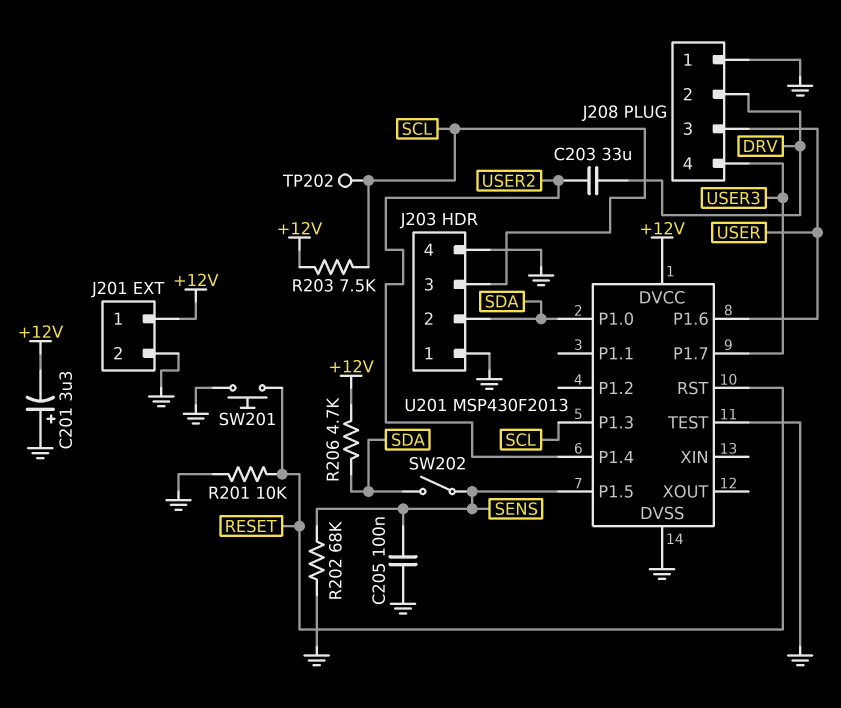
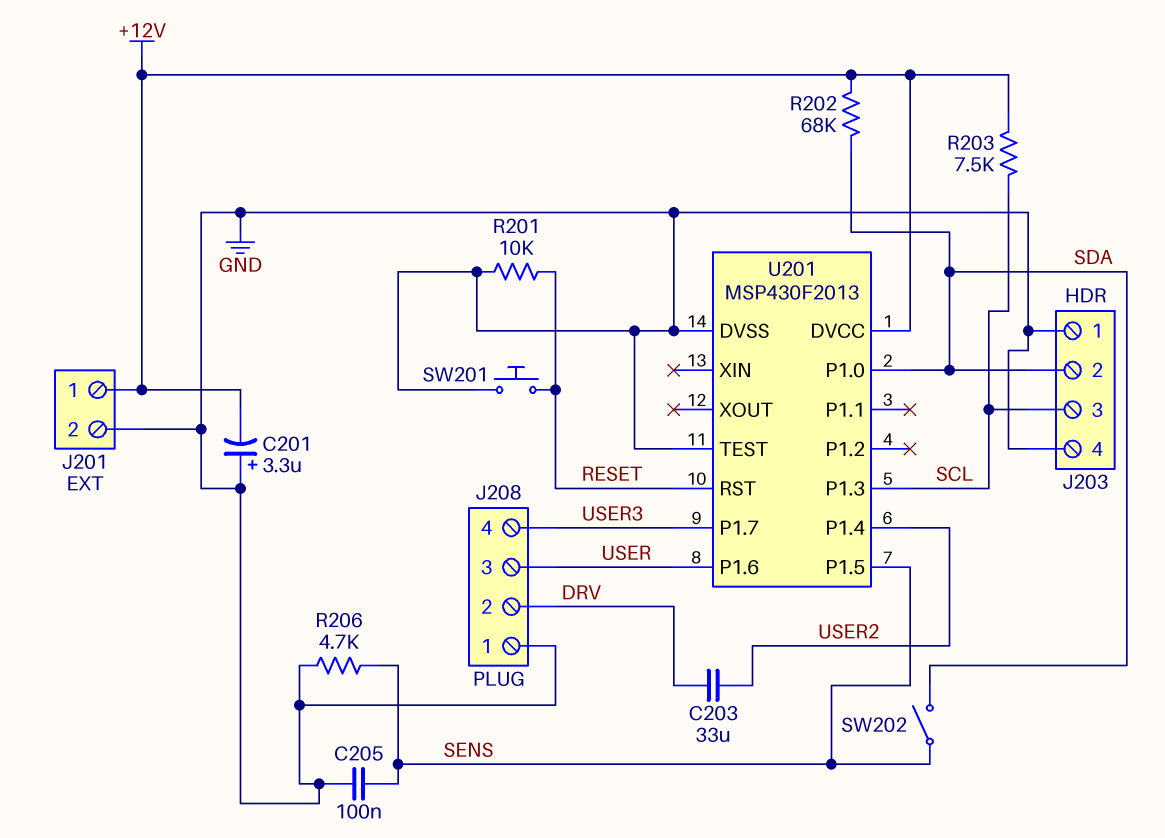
R202: 68k (GND, SENS) -> 68k (+12V, SDA)
R206: 4.7k (+12V, SDA) -> 4.7k (GND, SENS)
TP202: test point (SCL) -> none

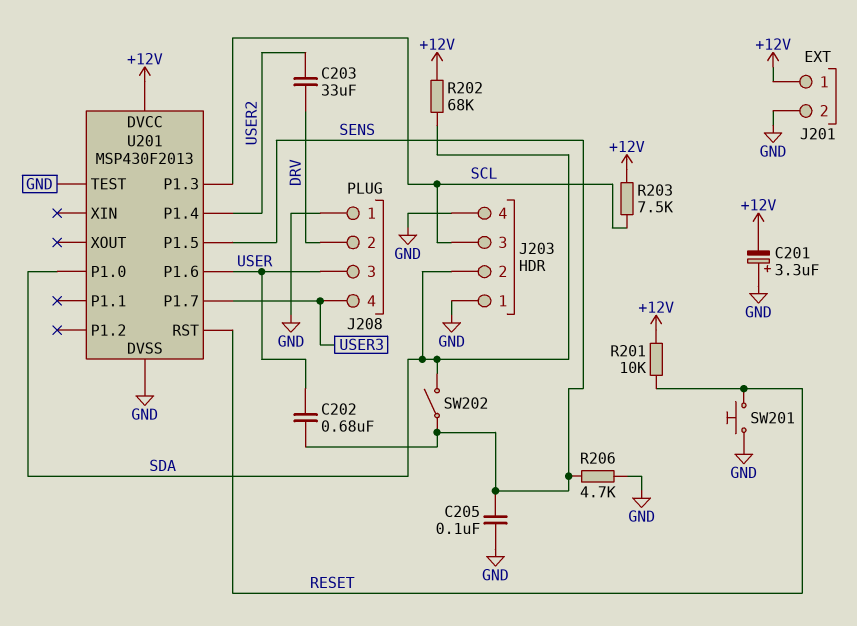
C202: none -> 680nF (SENS, USER)
R201: 10k (GND, RESET) -> 10k (+12V, RESET)

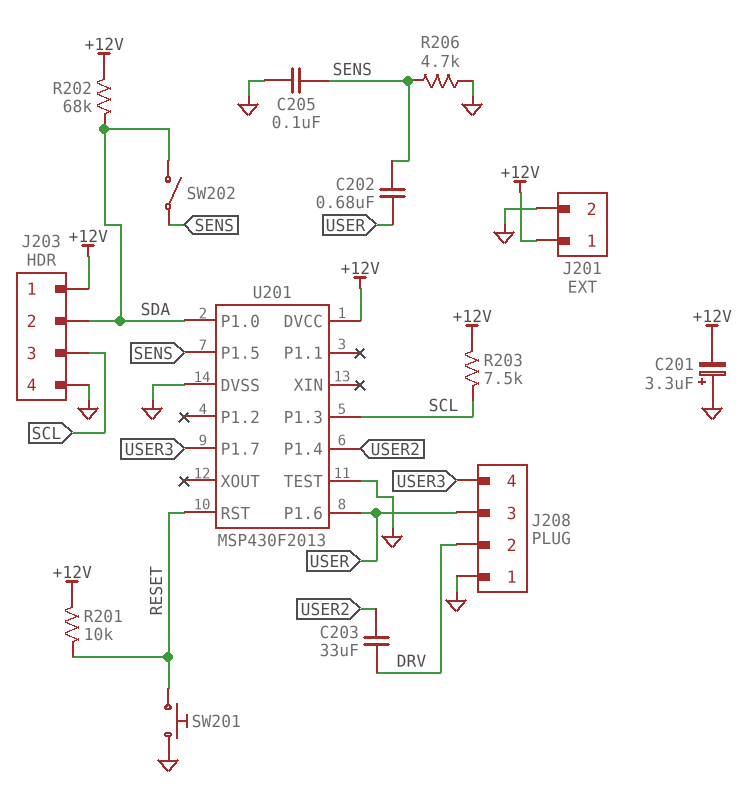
J203 pin 1: GND -> +12V

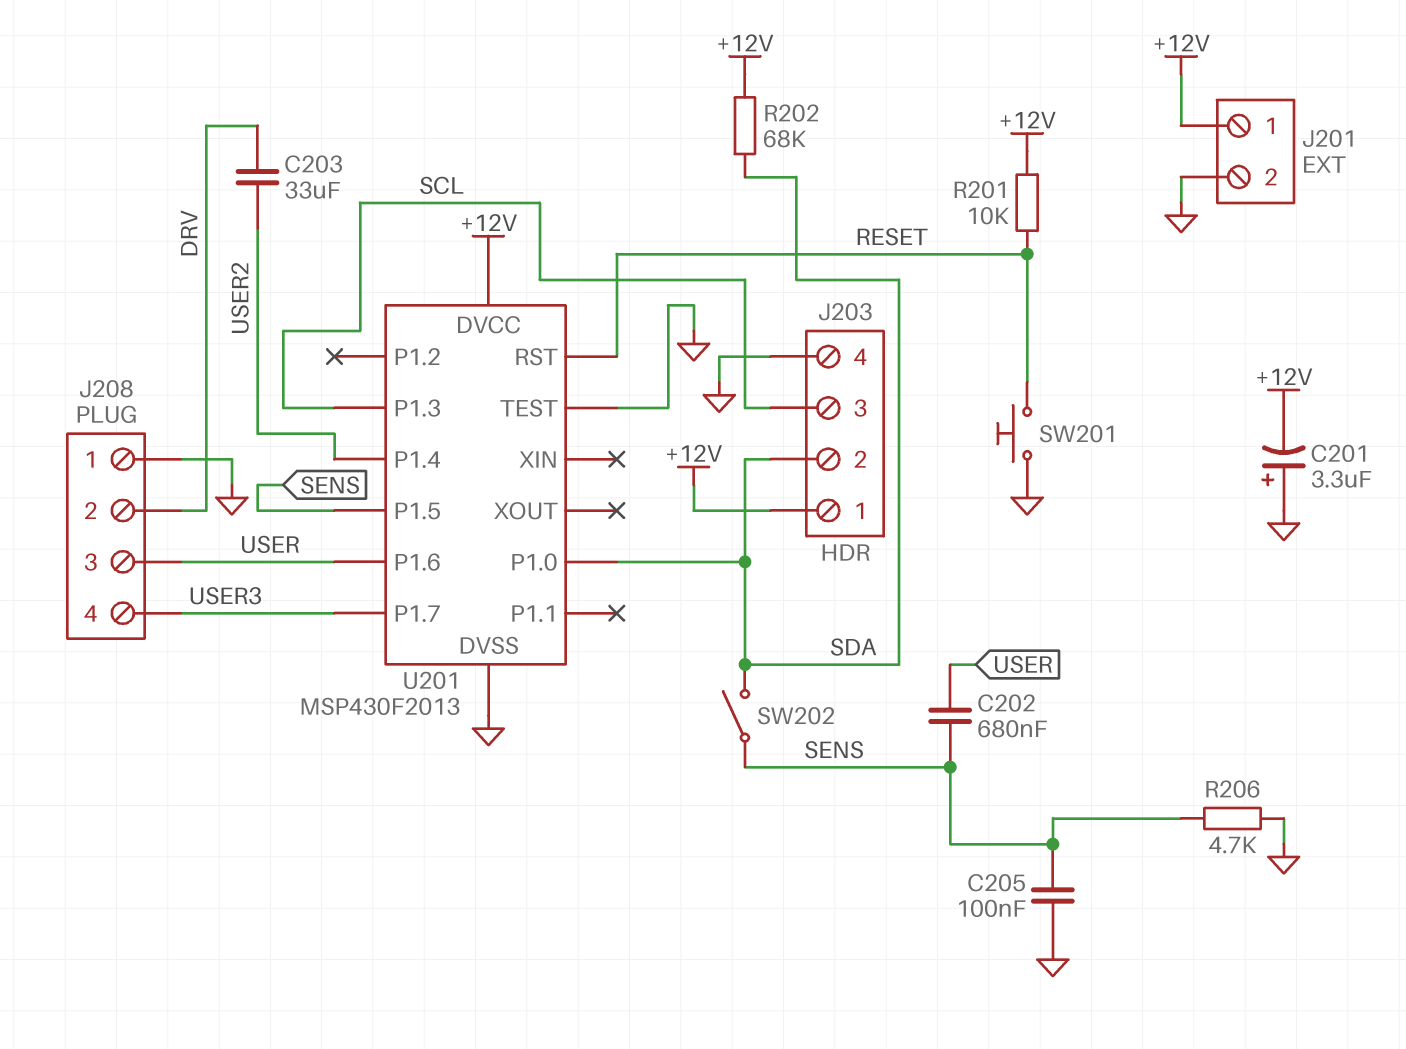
R203: 7.5k (+12V, SCL) -> none

